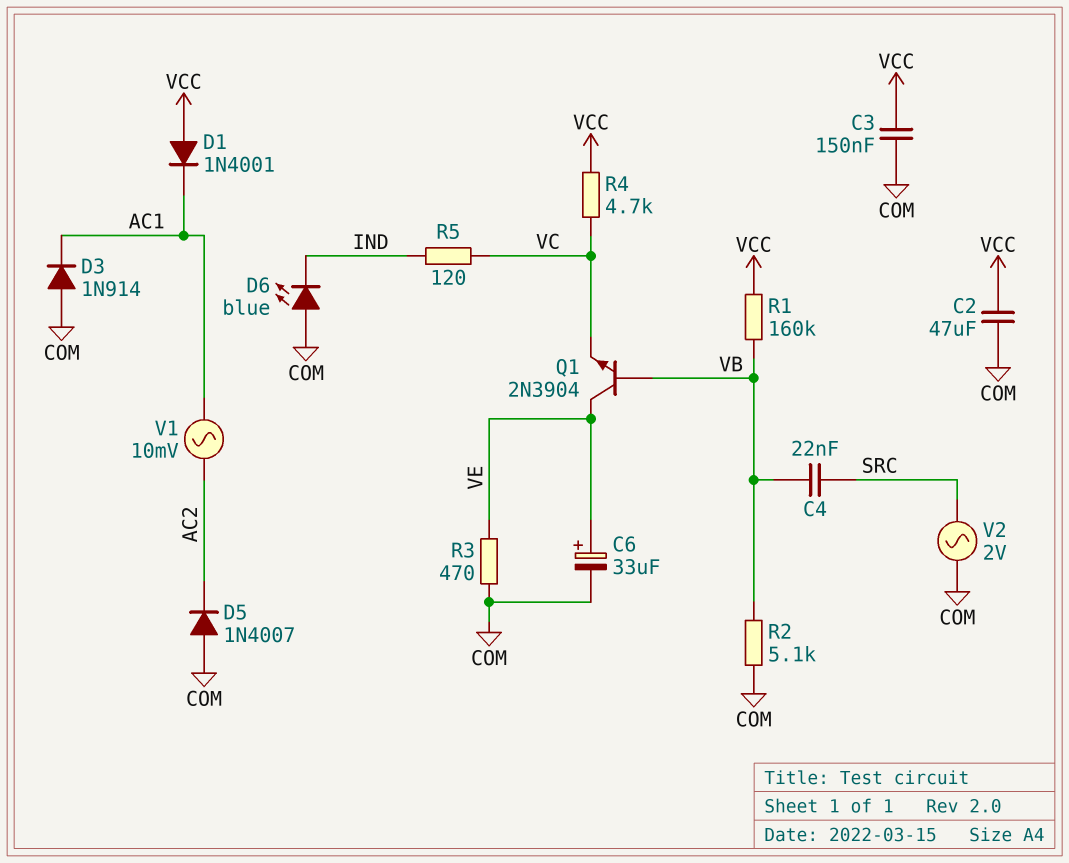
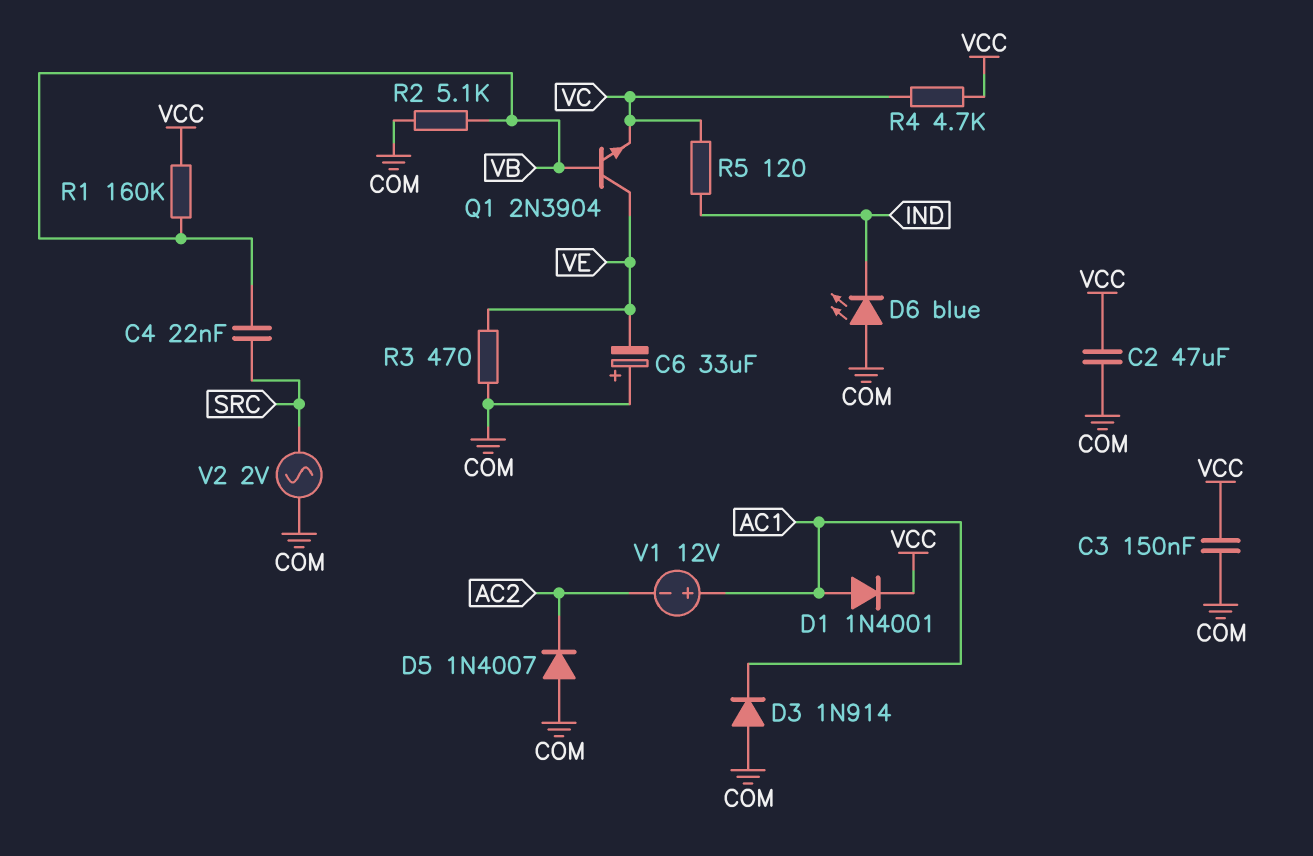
C6: 33uF (plus VE, minus COM) -> 33uF (plus COM, minus VE)
D1: diode 1N4001 (A VCC, K AC1) -> diode 1N4001 (A AC1, K VCC)
V1: AC 10mV (AC1, AC2) -> 12V (plus AC1, minus AC2)

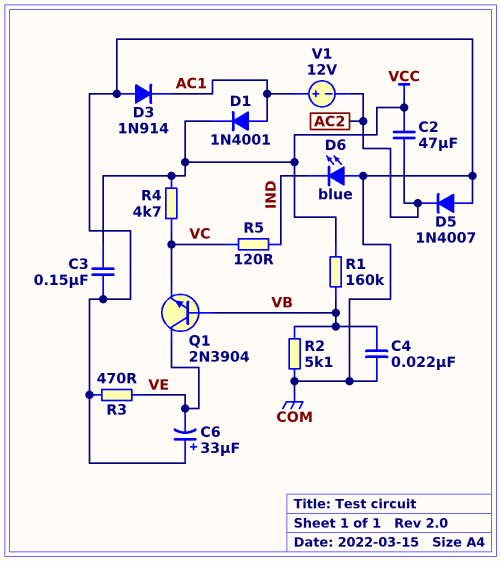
C2: 47uF (COM, VCC) -> 47uF (AC2, VCC)
C4: 22nF (SRC, VB) -> 22nF (COM, VB)
V2: AC 2V (COM, SRC) -> none

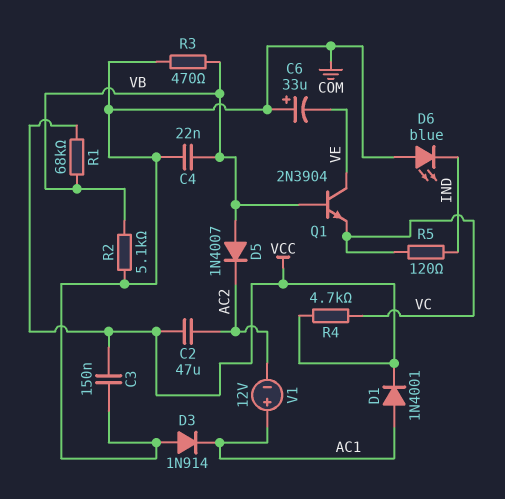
D5: diode 1N4007 (A COM, K AC2) -> diode 1N4007 (A VB, K AC2)
R1: 160k (VB, VCC) -> 68k (VB, VCC)
R3: 470 (COM, VE) -> 470 (COM, VB)

